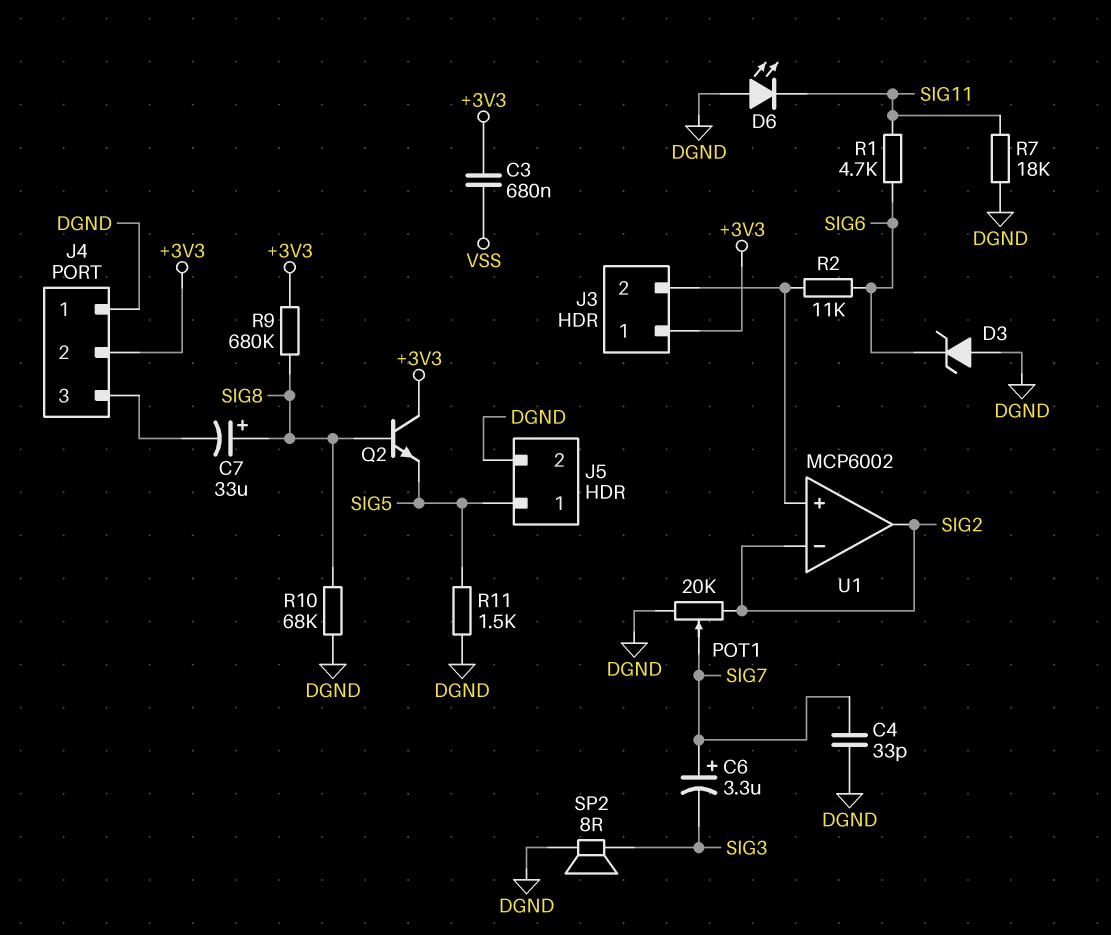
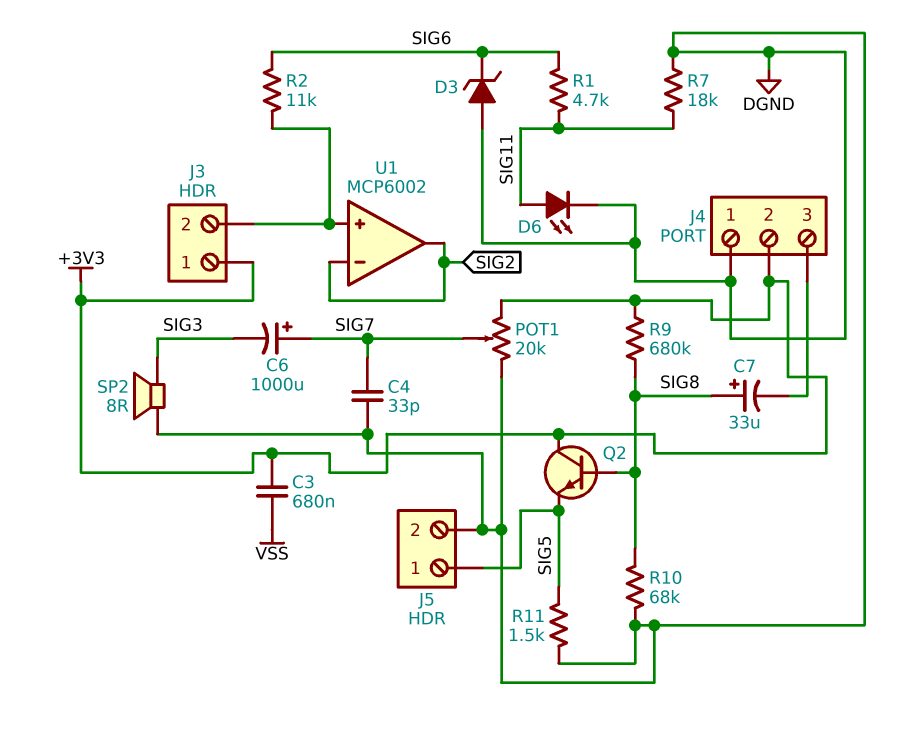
C6: 3.3uF (plus SIG7, minus SIG3) -> 1000uF (plus SIG7, minus SIG3)
D6: LED (A DGND, K SIG11) -> LED (A SIG11, K DGND)
POT1: 20k (DGND, SIG2, wiper SIG7) -> 20k (+3V3, DGND, wiper SIG7)

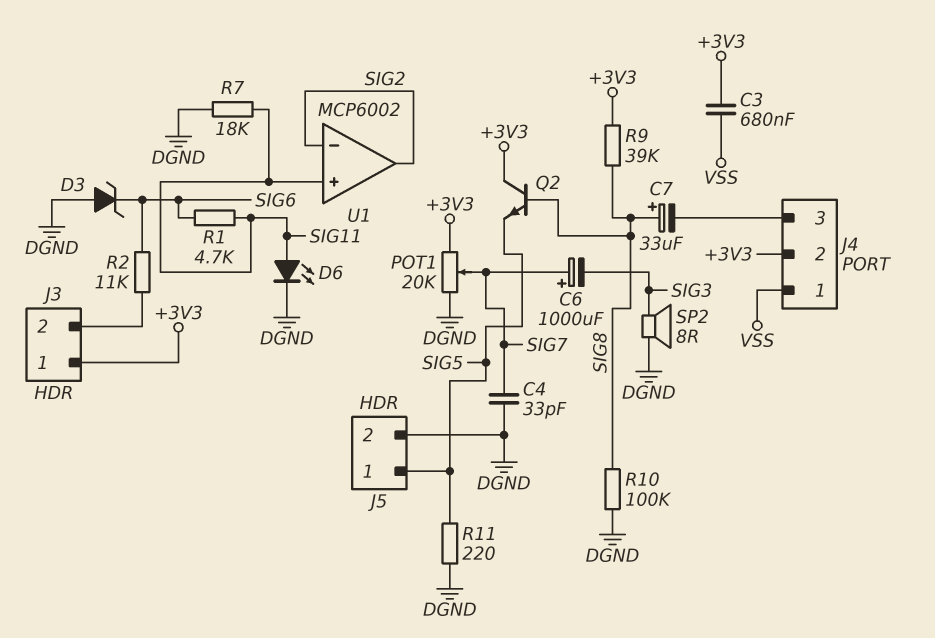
J4 pin 1: DGND -> VSS
R9: 680k (+3V3, SIG8) -> 39k (+3V3, SIG8)
R10: 68k (DGND, SIG8) -> 100k (DGND, SIG8)
R11: 1.5k (DGND, SIG5) -> 220 (DGND, SIG5)
U1 pin in+: J3/2 -> SIG11

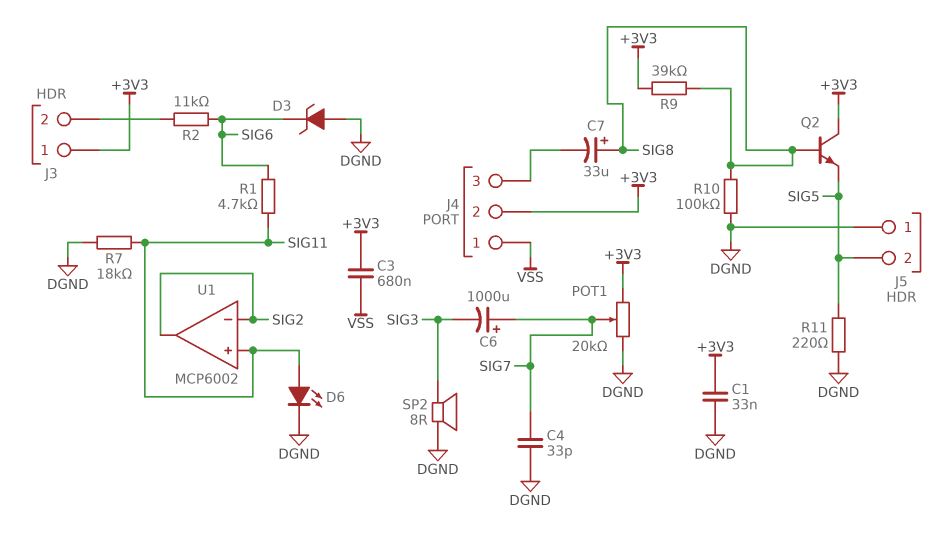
C1: none -> 33nF (+3V3, DGND)
J5 pin 1: SIG5 -> DGND
J5 pin 2: DGND -> SIG5

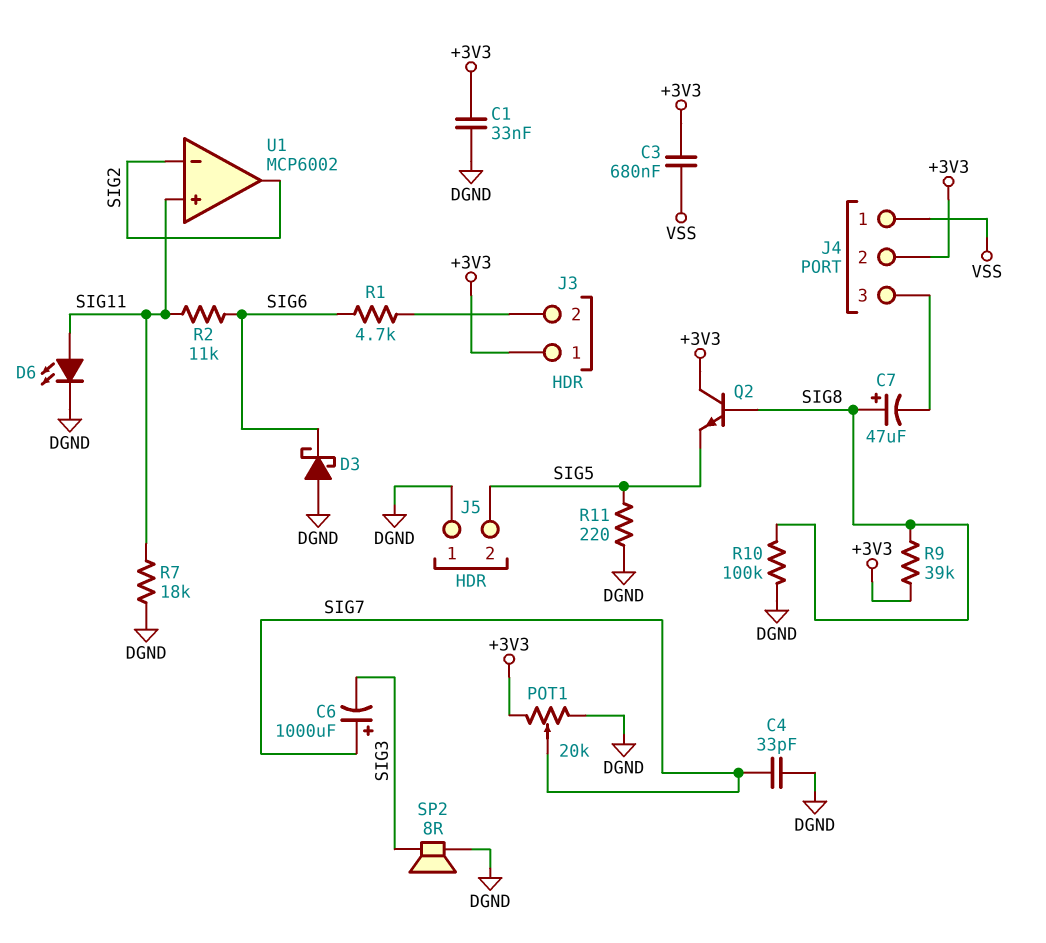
C7: 33uF (plus SIG8, minus J4/3) -> 47uF (plus SIG8, minus J4/3)
D3: zener (A DGND, K SIG6) -> schottky (A DGND, K SIG6)
R1: 4.7k (SIG6, SIG11) -> 4.7k (J3/2, SIG6)
R2: 11k (J3/2, SIG6) -> 11k (SIG6, SIG11)

